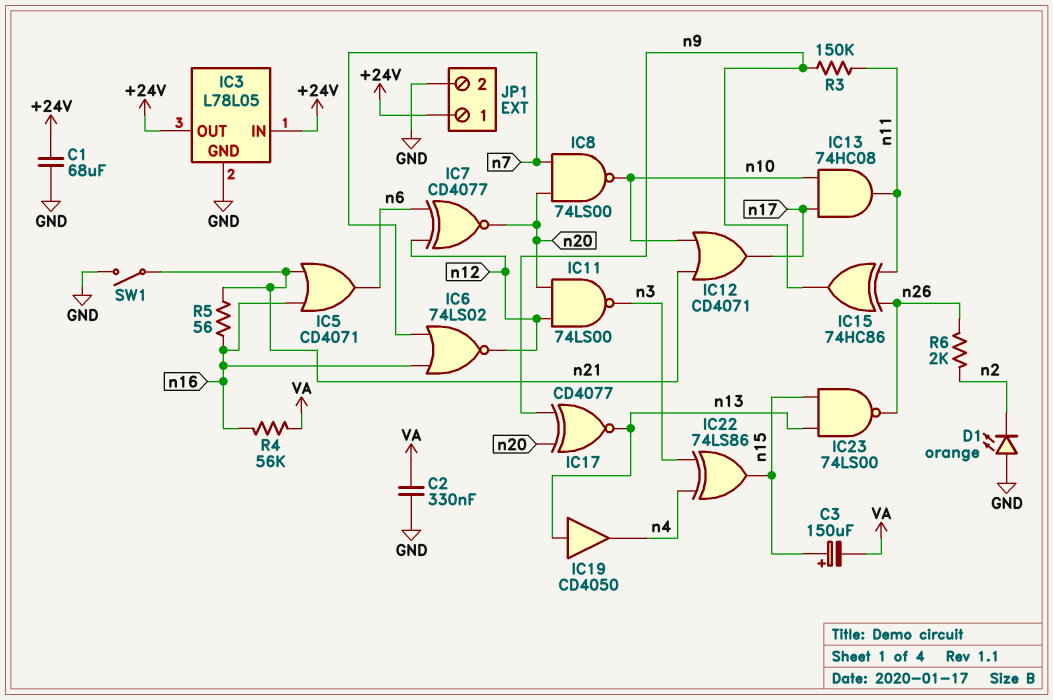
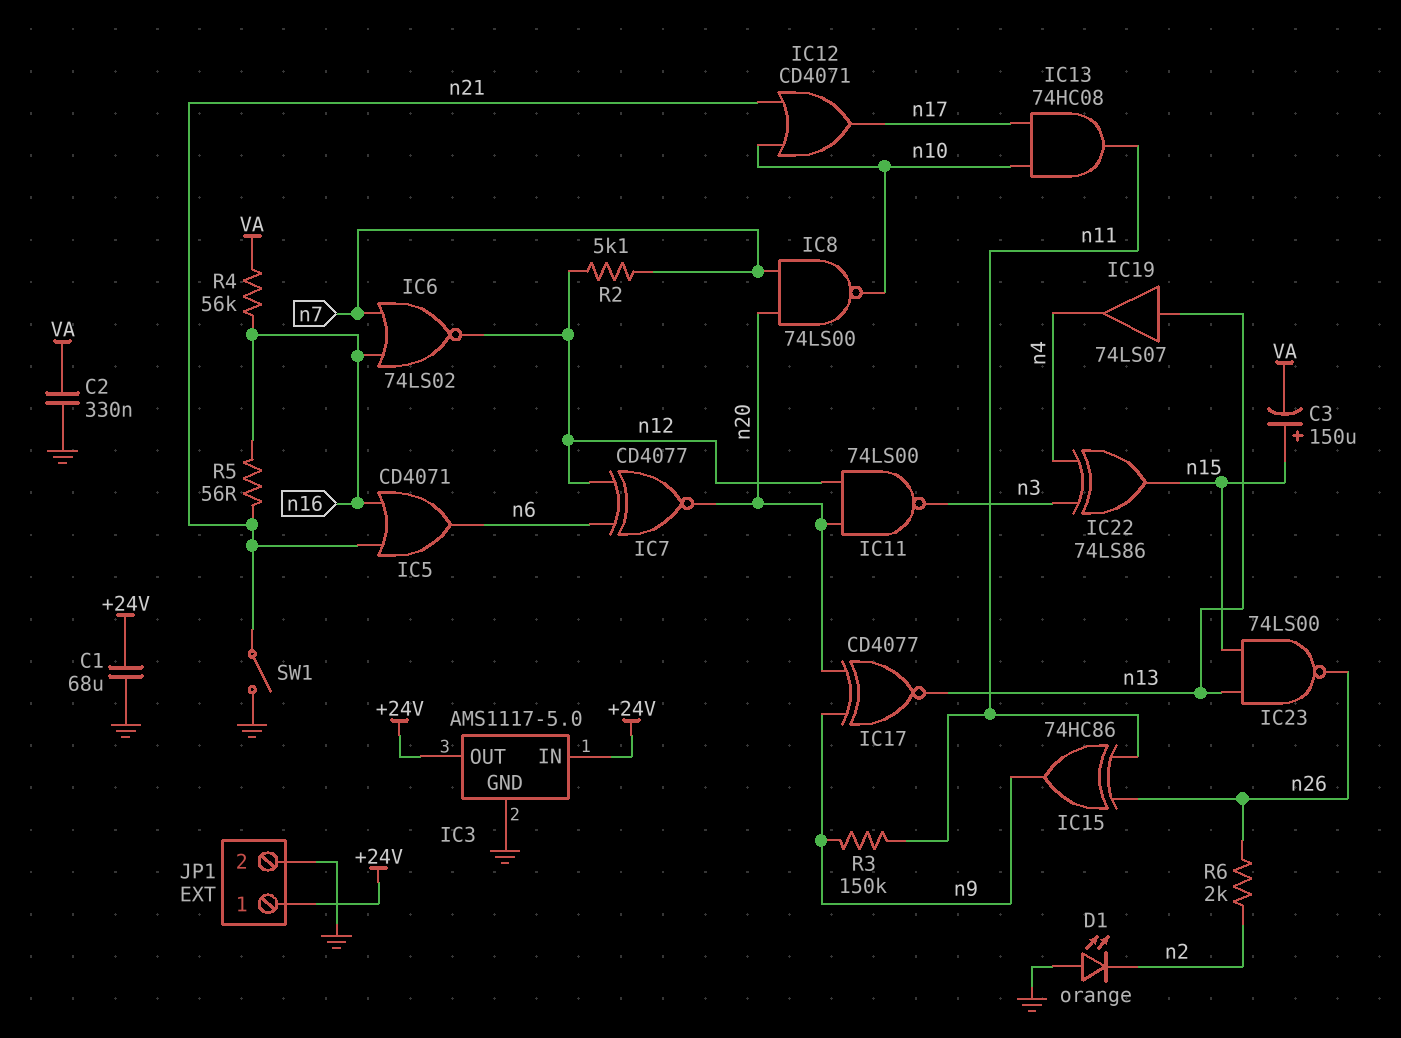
IC3: L78L05 -> AMS1117-5.0
IC19: buffer CD4050 (in n13, out n4) -> buffer 74LS07 (in n13, out n4)
R2: none -> 5.1k (n7, n12)

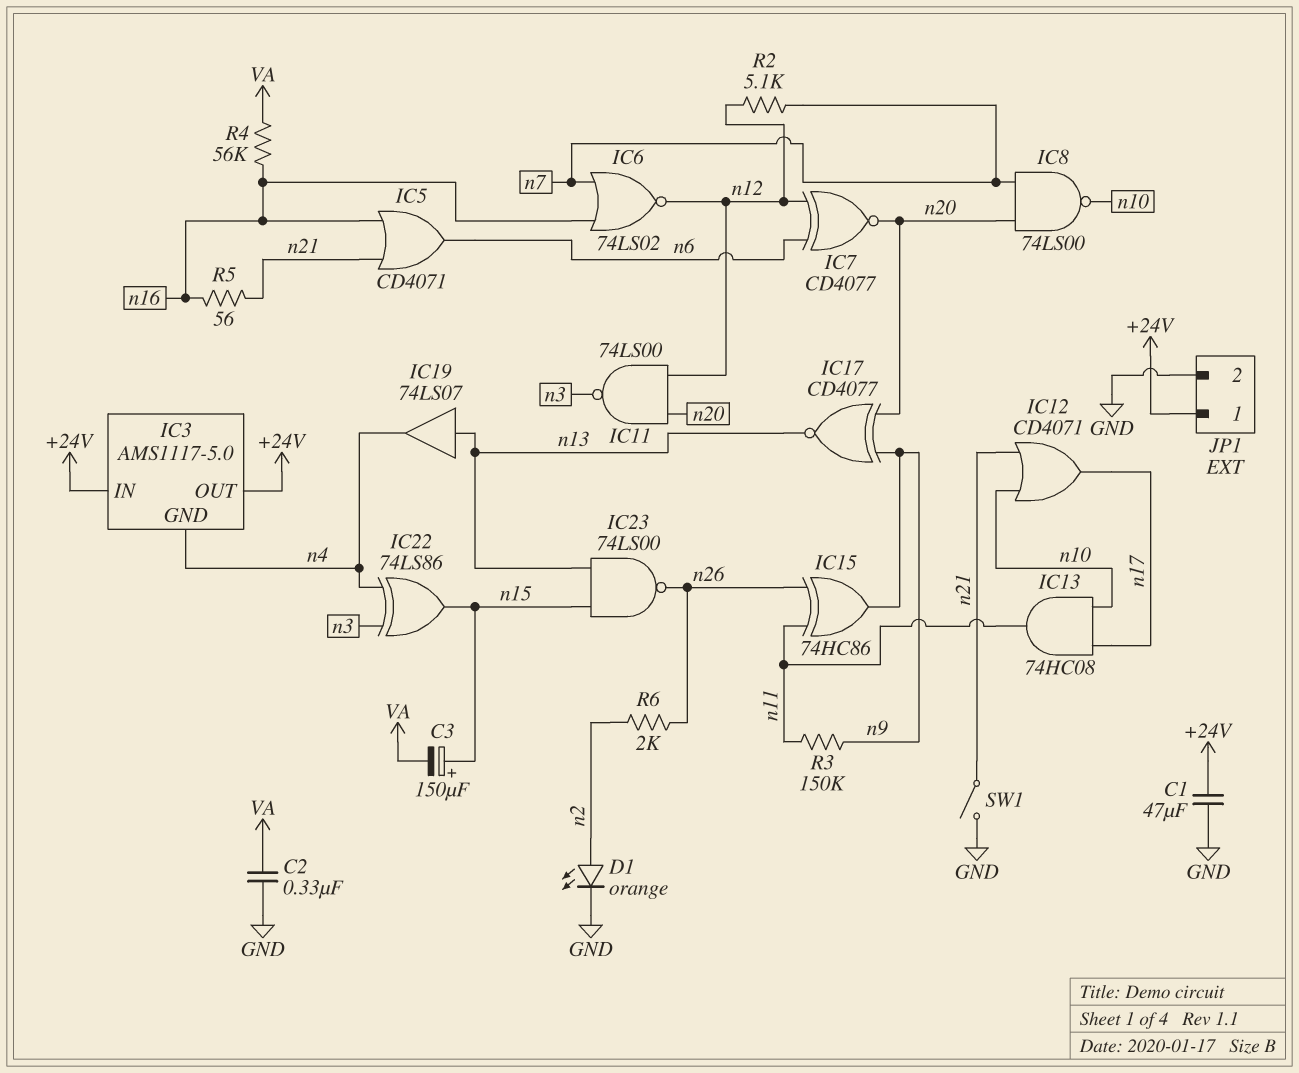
C1: 68uF (+24V, GND) -> 47uF (+24V, GND)
D1: LED orange (A GND, K n2) -> LED orange (A n2, K GND)
IC3 pin GND: GND -> n4

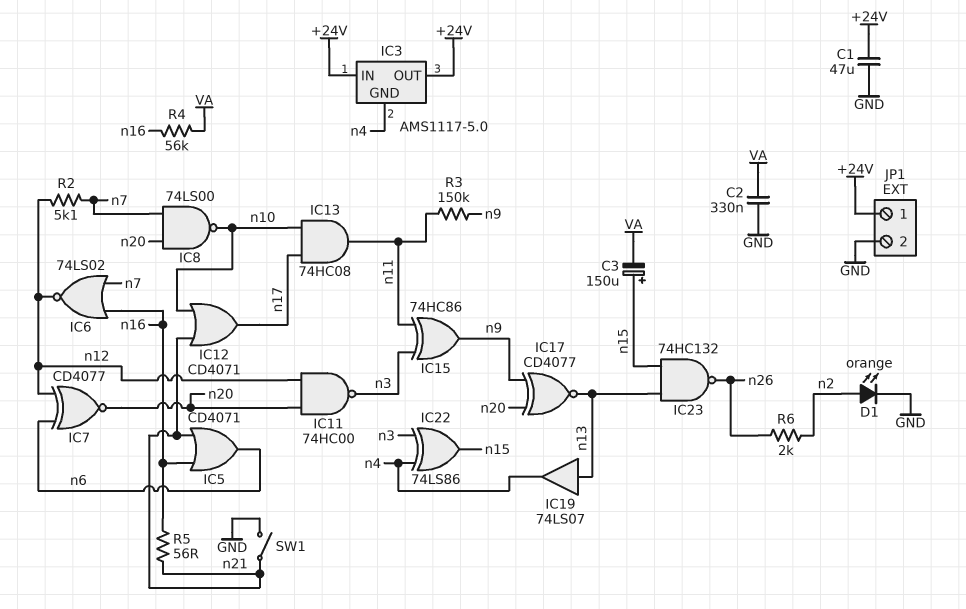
IC11: NAND 74LS00 (in n12, in n20, out n3) -> NAND 74HC00 (in n12, in n20, out n3)
IC15: XOR 74HC86 (in n11, in n26, out n9) -> XOR 74HC86 (in n3, in n11, out n9)
IC23: NAND 74LS00 (in n13, in n15, out n26) -> NAND 74HC132 (in n13, in n15, out n26)

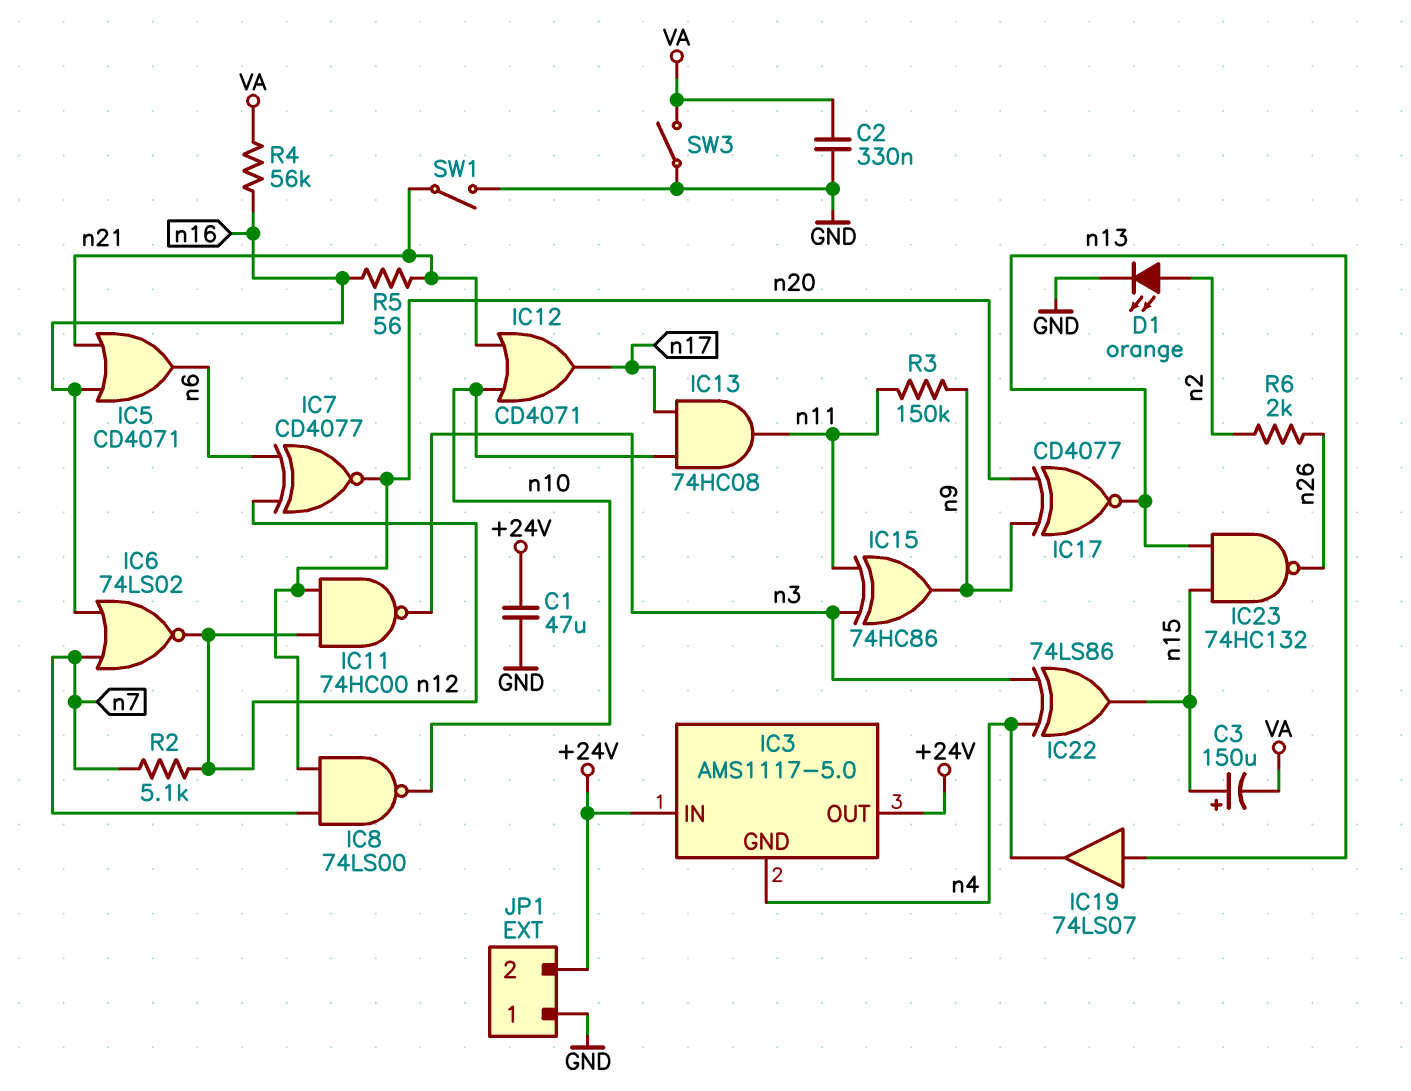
JP1 pin 1: +24V -> GND
JP1 pin 2: GND -> +24V
SW3: none -> switch (GND, VA)

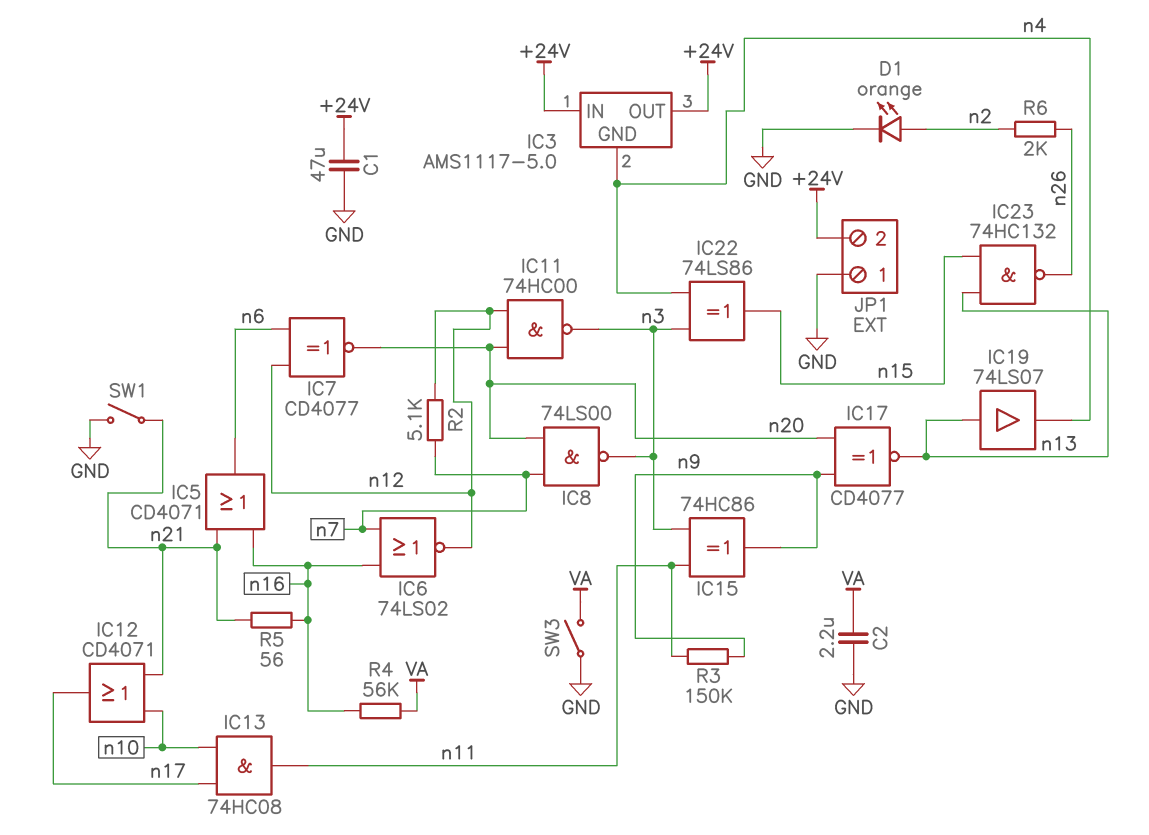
C2: 330nF (GND, VA) -> 2.2uF (GND, VA)
C3: 150uF (plus n15, minus VA) -> none
IC8: NAND 74LS00 (in n7, in n20, out n10) -> NAND 74LS00 (in n7, in n20, out n3)

